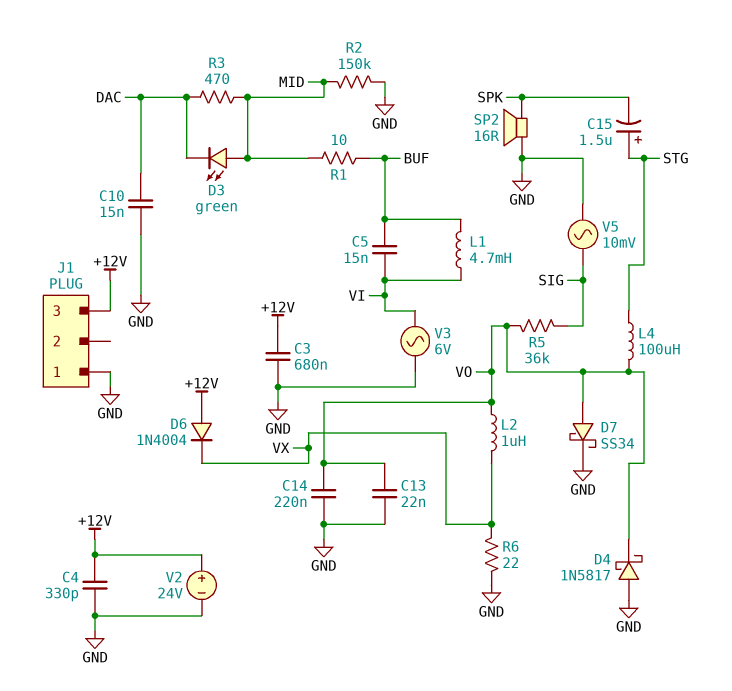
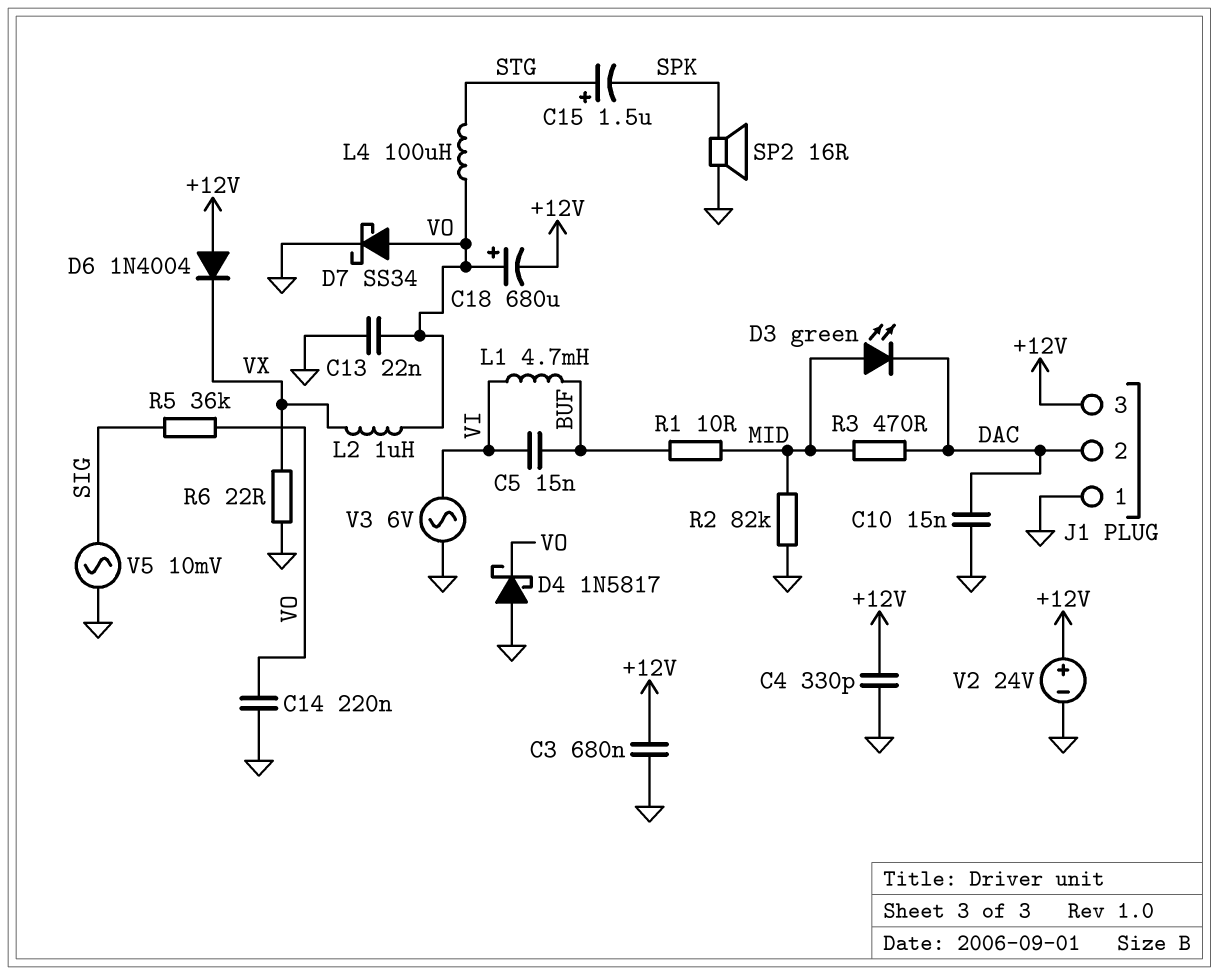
C18: none -> 680uF (plus VO, minus +12V)
J1 pin 2: none -> DAC
R2: 150k (GND, MID) -> 82k (GND, MID)

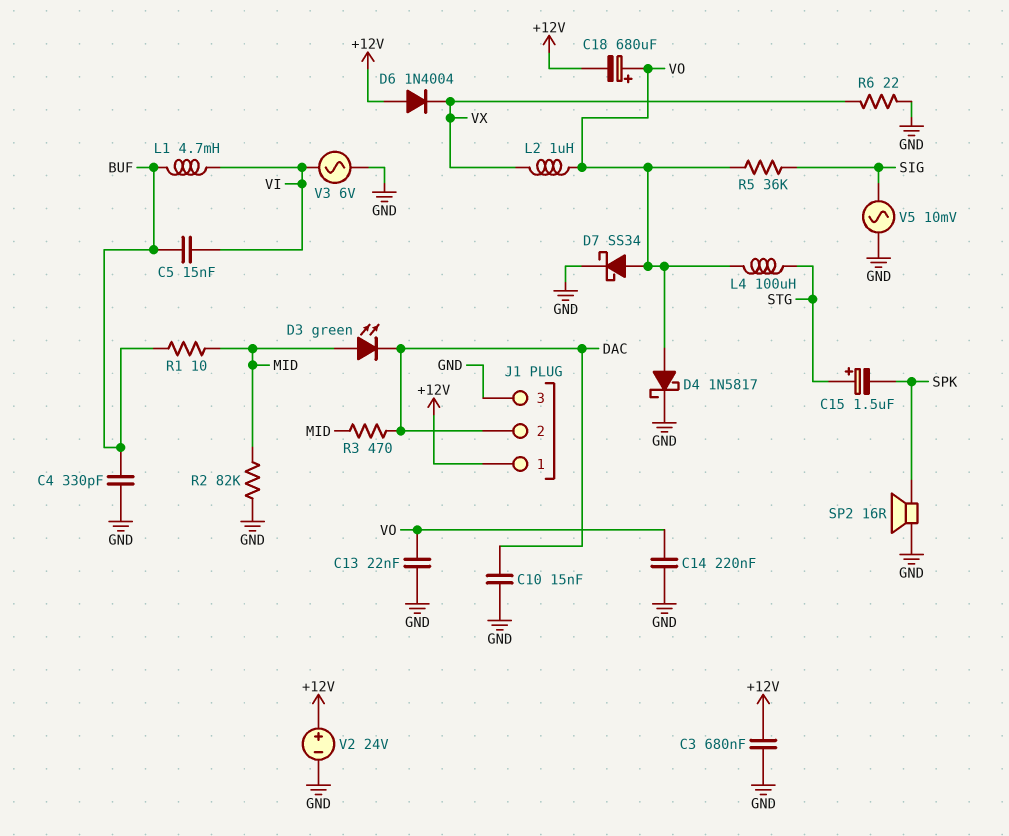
C4: 330pF (+12V, GND) -> 330pF (BUF, GND)
D4: schottky 1N5817 (A GND, K VO) -> schottky 1N5817 (A VO, K GND)
J1 pin 1: GND -> +12V
J1 pin 3: +12V -> GND

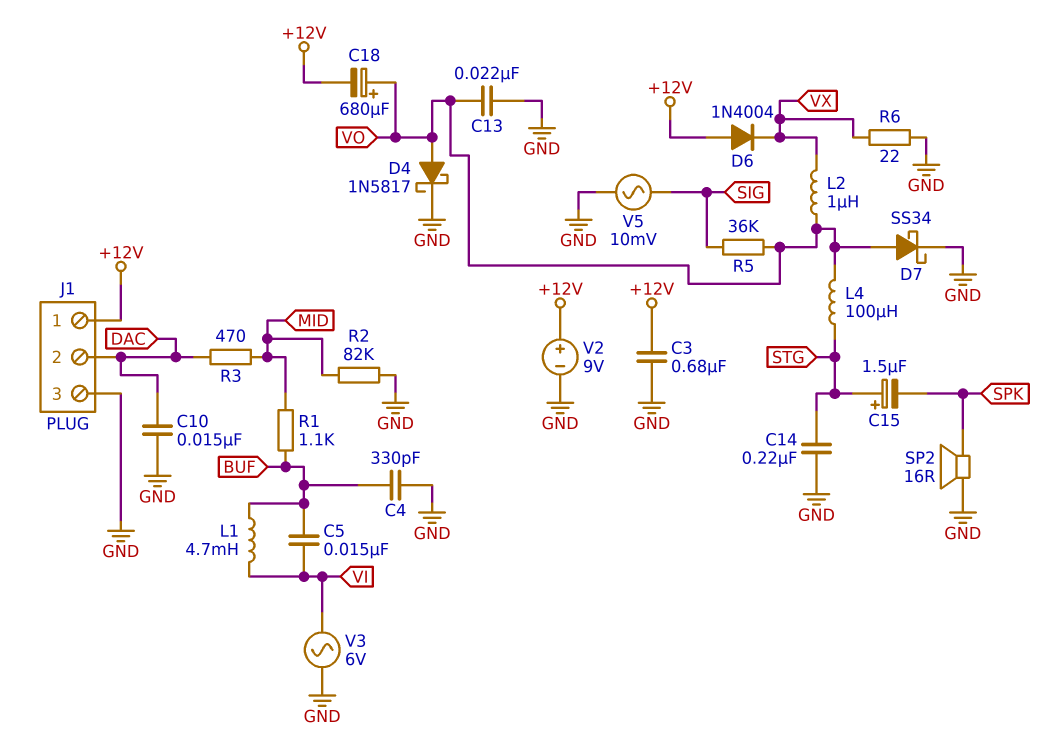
C14: 220nF (GND, VO) -> 220nF (GND, STG)
D3: LED green (A MID, K DAC) -> none
R1: 10 (BUF, MID) -> 1.1k (BUF, MID)
V2: 24V (plus +12V, minus GND) -> 9V (plus +12V, minus GND)

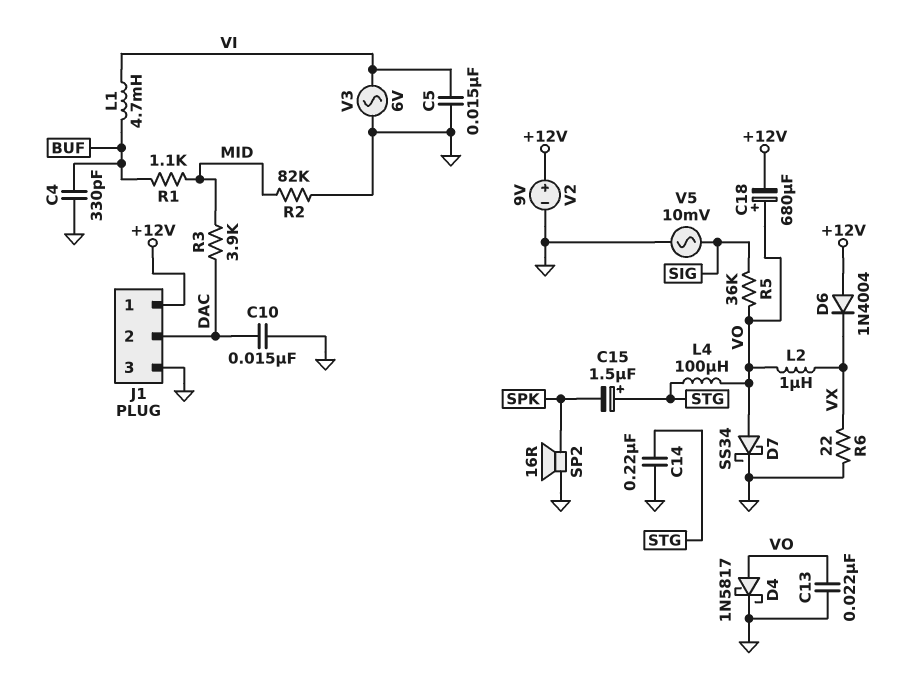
C3: 680nF (+12V, GND) -> none
C5: 15nF (BUF, VI) -> 15nF (GND, VI)
R3: 470 (DAC, MID) -> 3.9k (DAC, MID)

